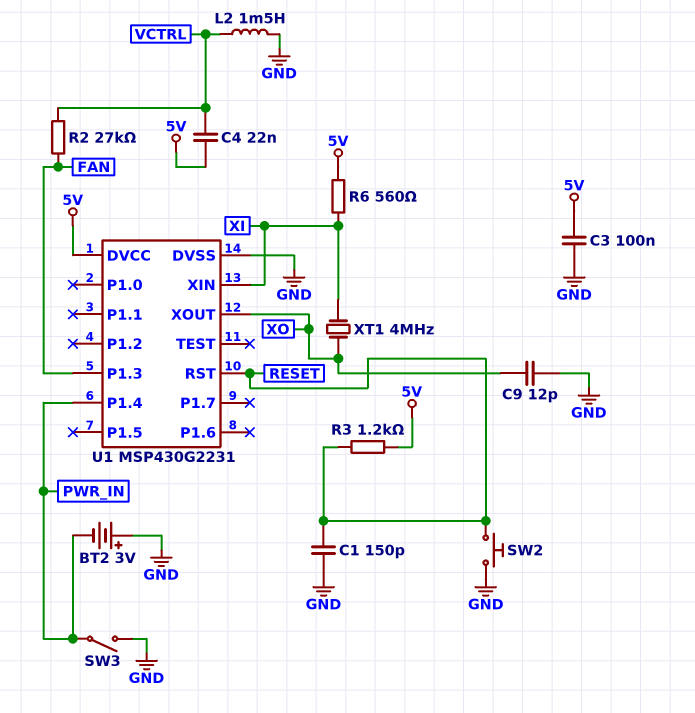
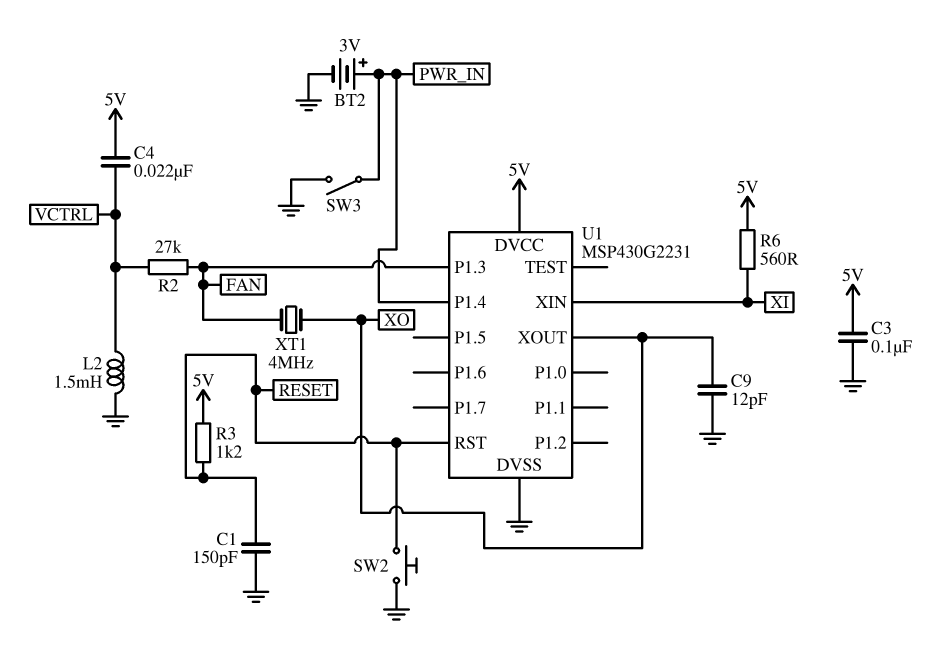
BT2: 3V (plus GND, minus PWR_IN) -> 3V (plus PWR_IN, minus GND)
XT1: 4MHz (XI, XO) -> 4MHz (FAN, XO)

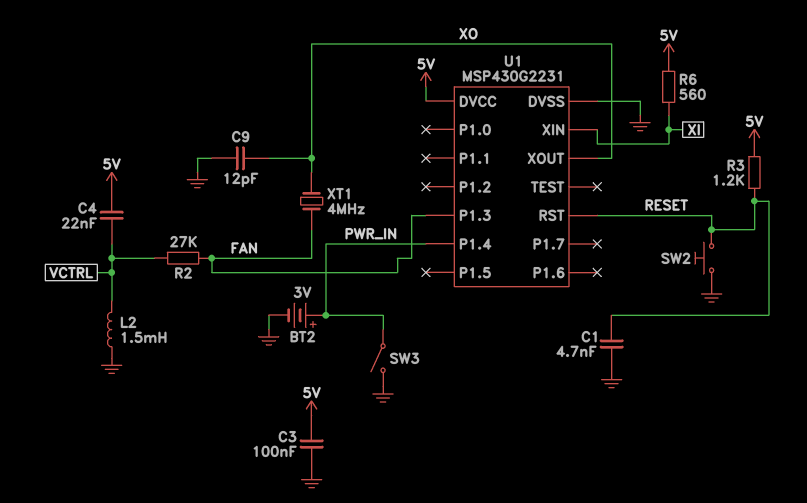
C1: 150pF (GND, RESET) -> 4.7nF (GND, RESET)

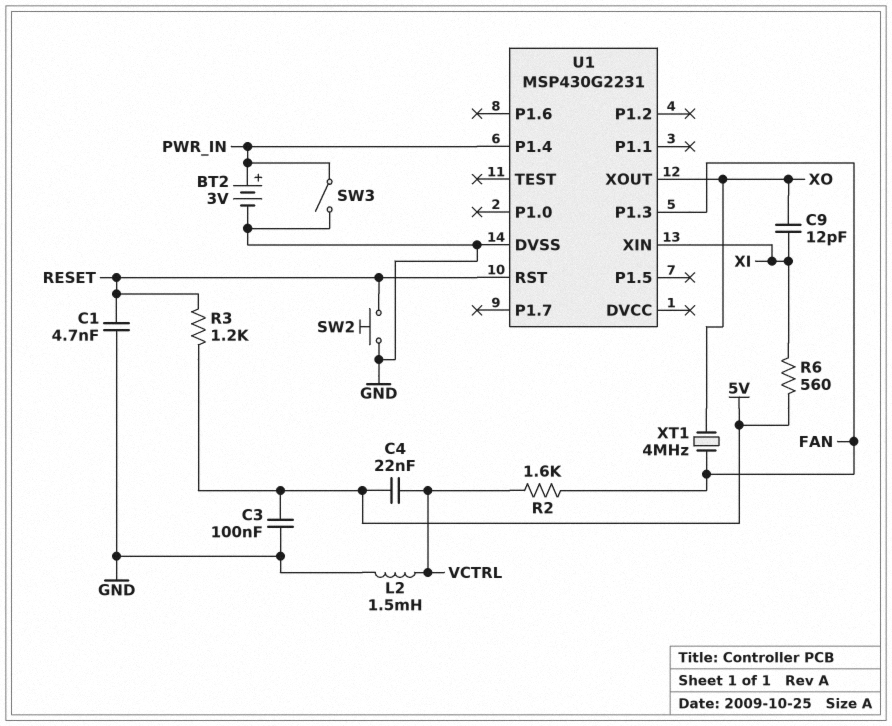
C9: 12pF (GND, XO) -> 12pF (XI, XO)
R2: 27k (FAN, VCTRL) -> 1.6k (FAN, VCTRL)
U1 pin DVCC: 5V -> none

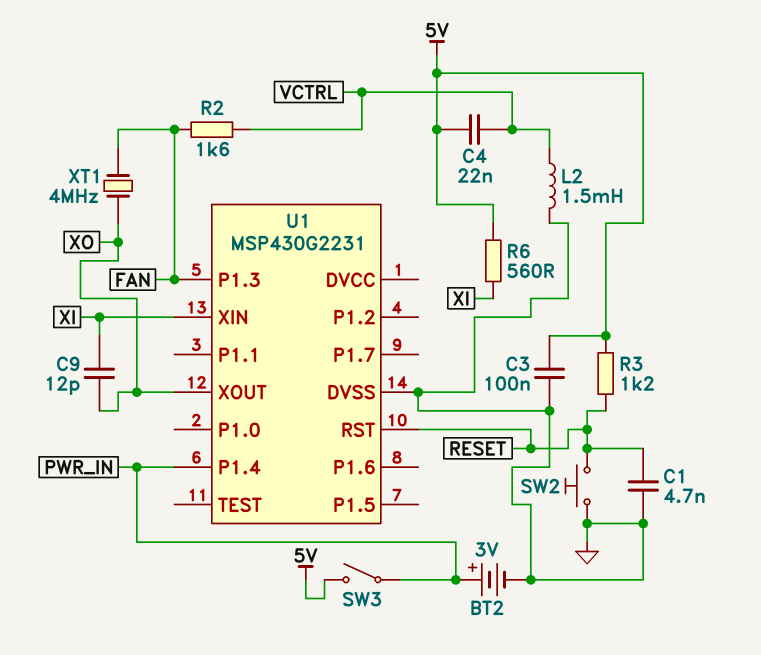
SW3: switch (GND, PWR_IN) -> switch (5V, PWR_IN)

